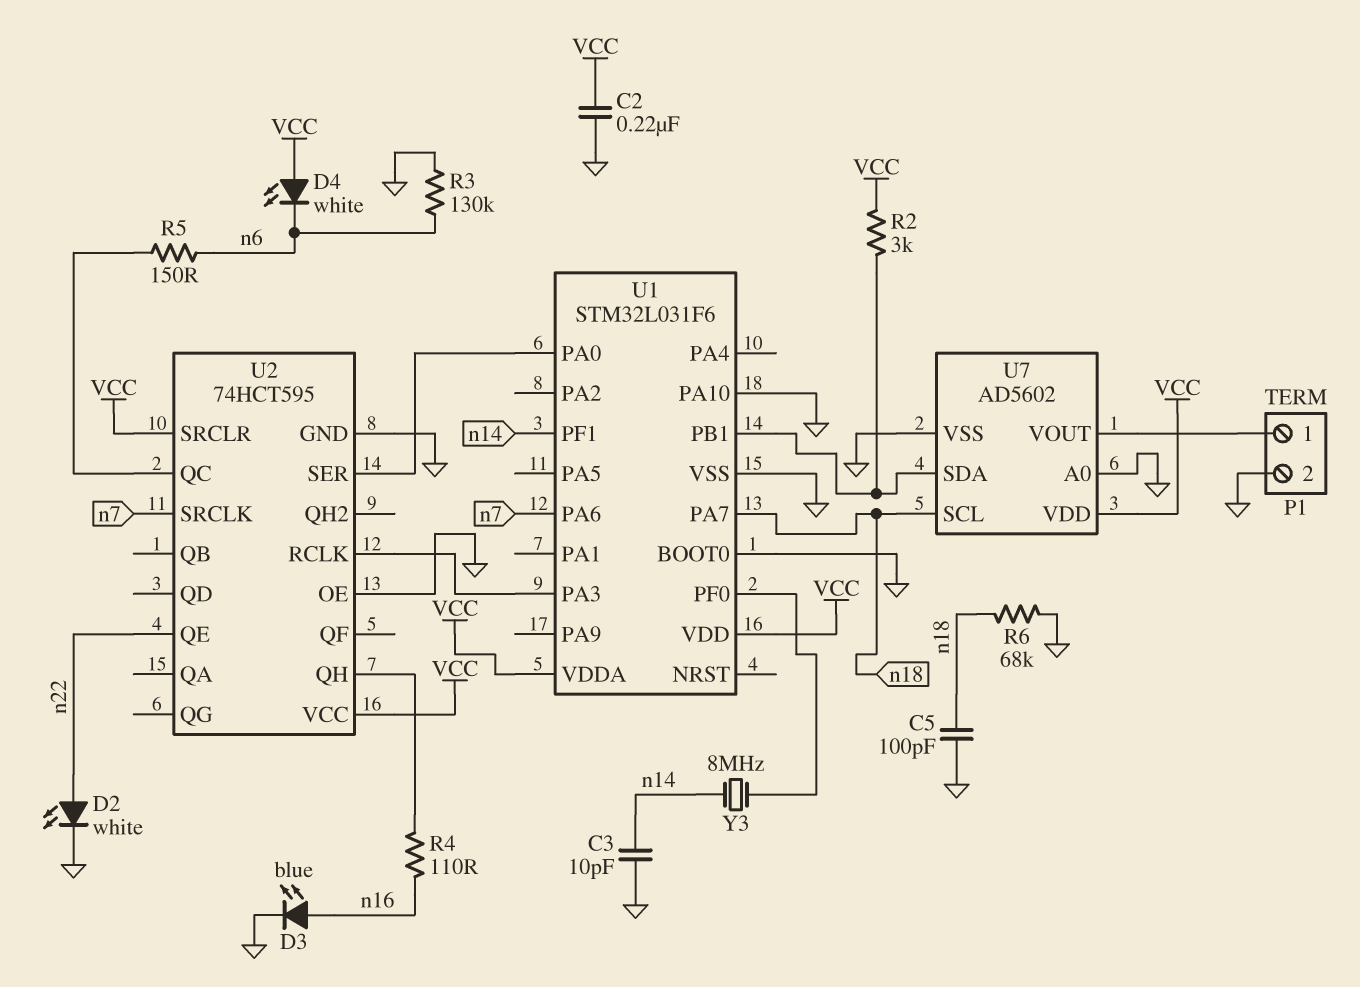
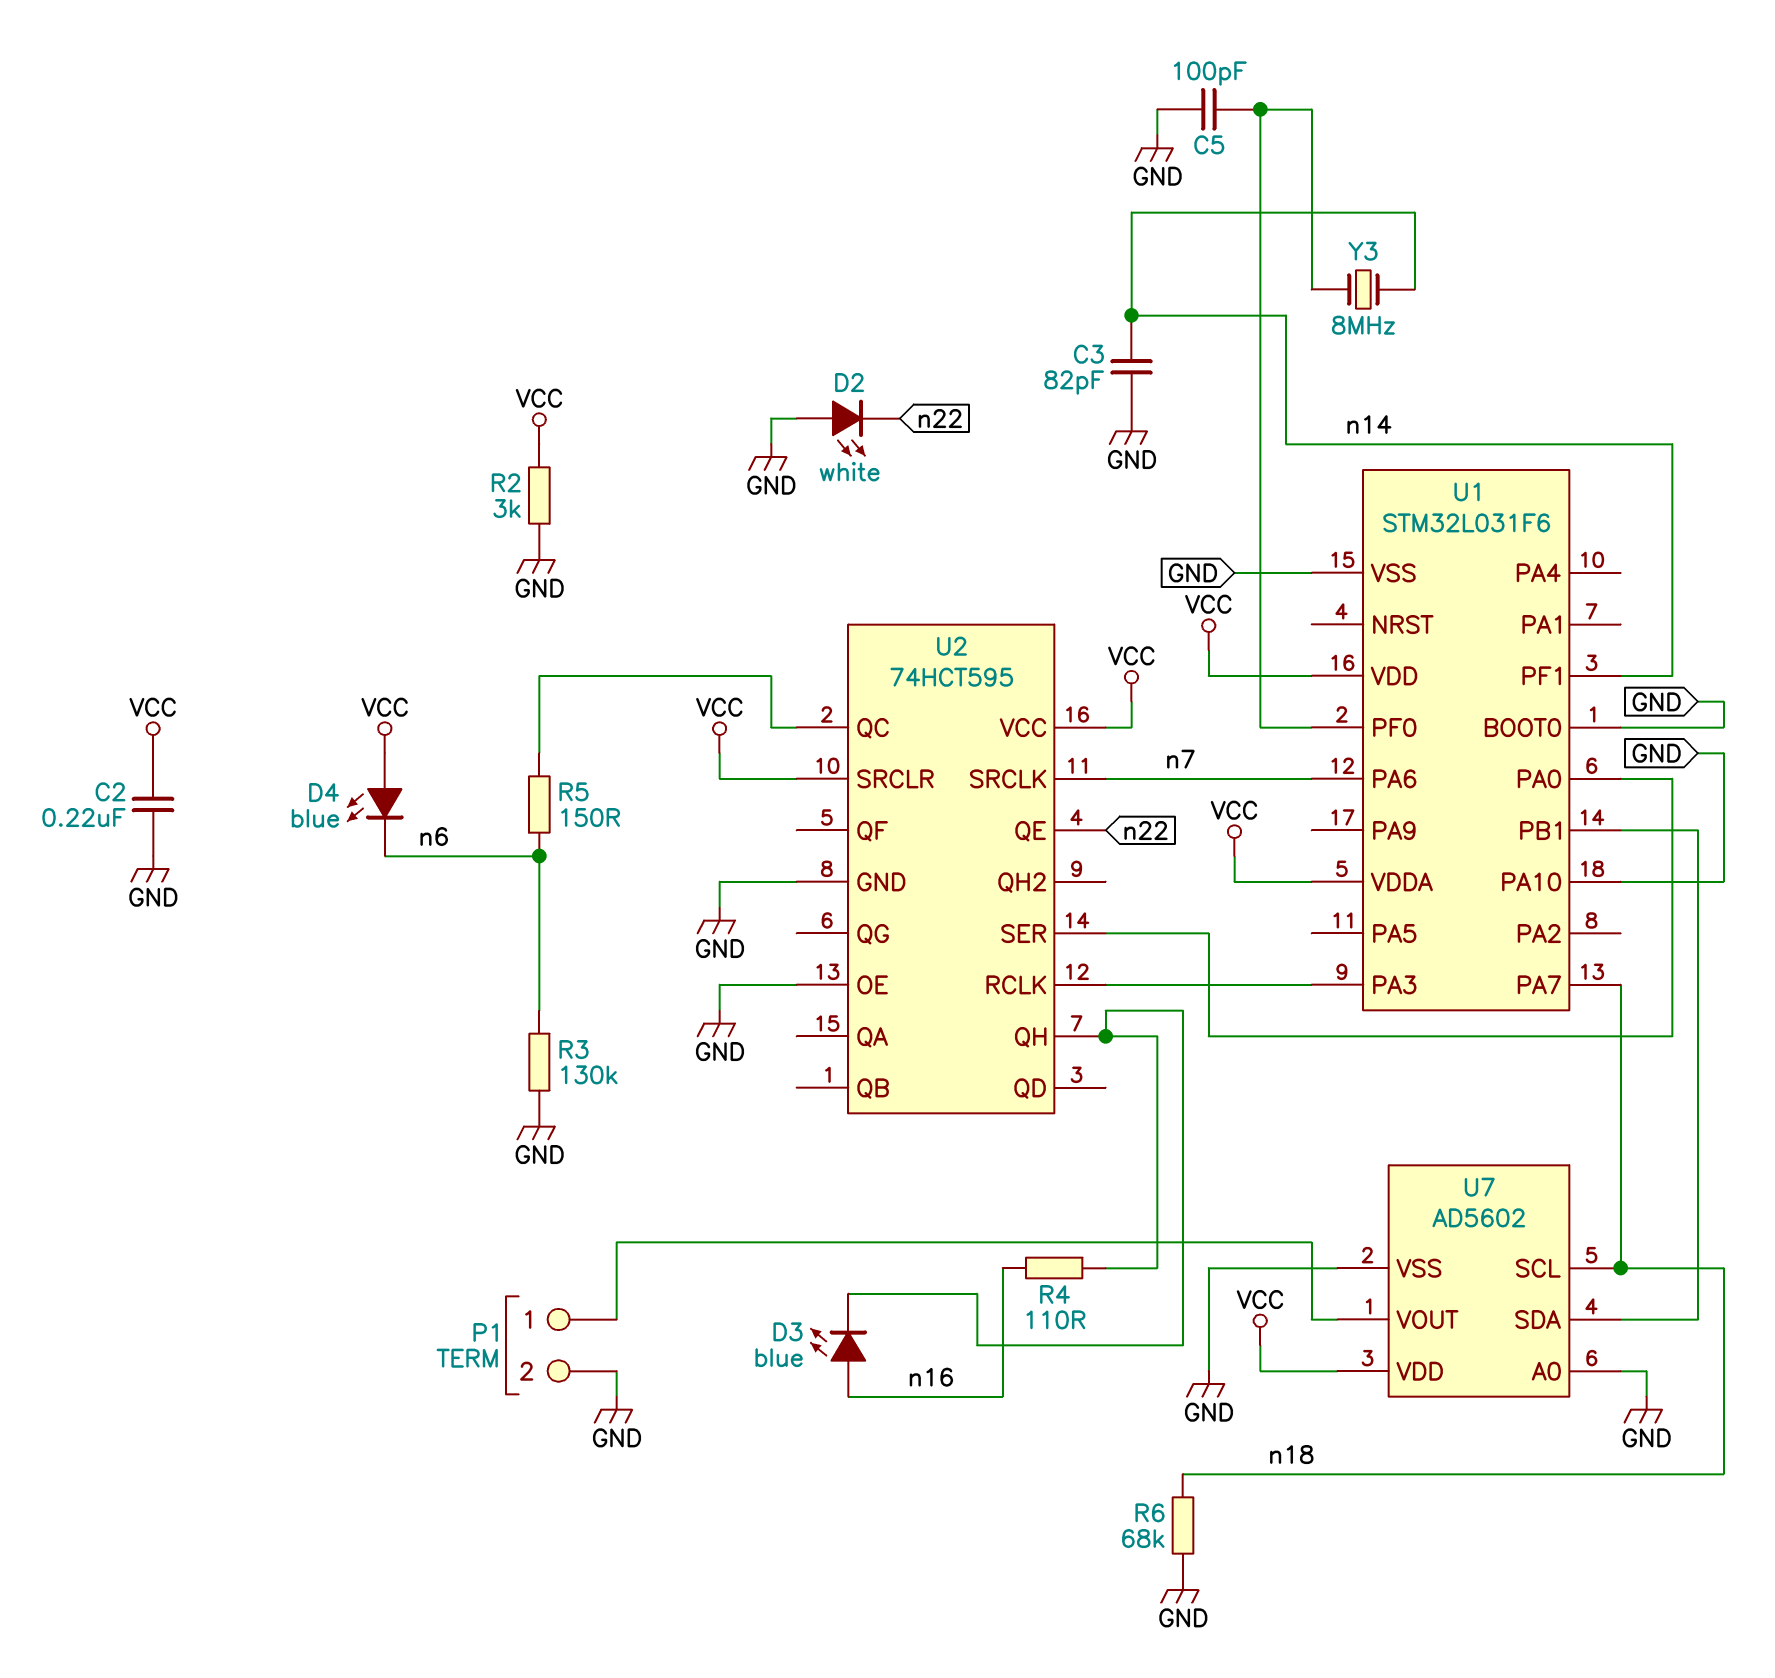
C3: 10pF (GND, n14) -> 82pF (GND, n14)
C5: 100pF (GND, n18) -> 100pF (GND, U1/PF0)
D2: LED white (A n22, K GND) -> LED white (A GND, K n22)
D3: LED blue (A n16, K GND) -> LED blue (A n16, K U2/QH)
D4: LED white (A VCC, K n6) -> LED blue (A VCC, K n6)
R2: 3k (U1/PB1, VCC) -> 3k (GND, VCC)

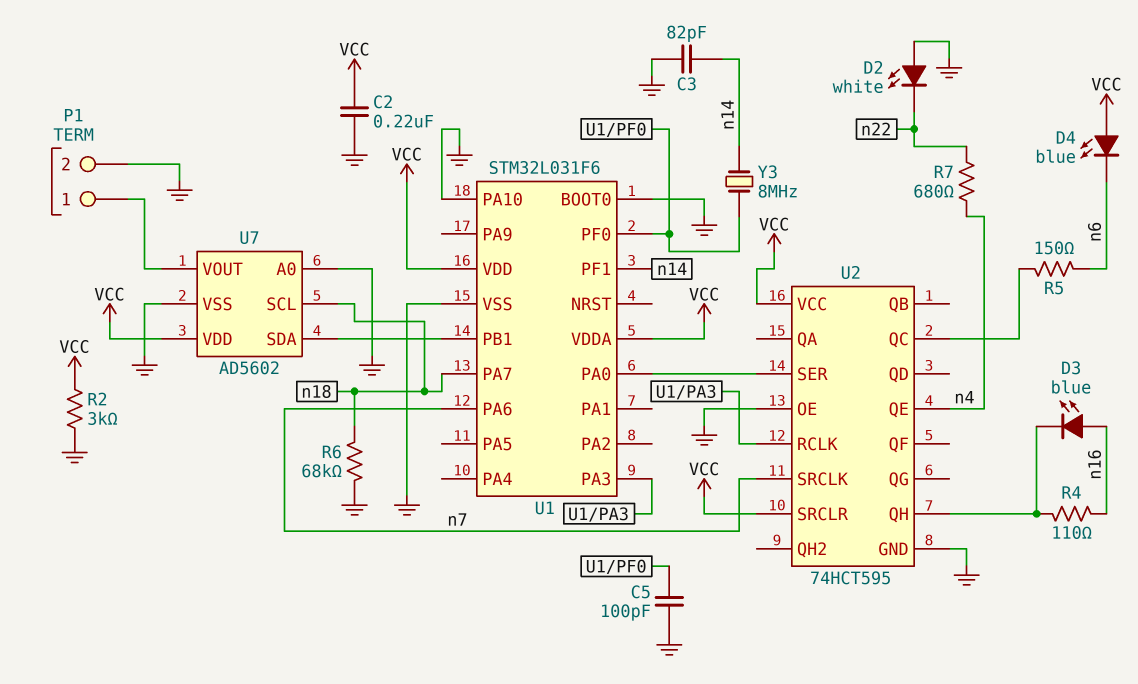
R3: 130k (GND, n6) -> none
R7: none -> 680 (n4, n22)
U2 pin QE: n22 -> n4

